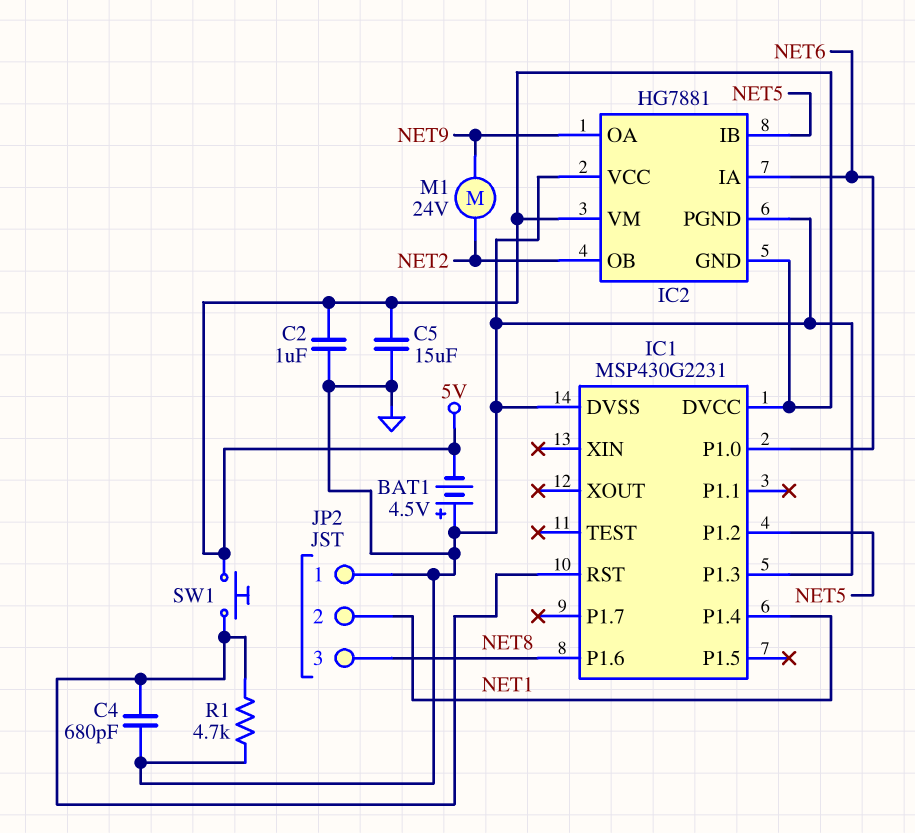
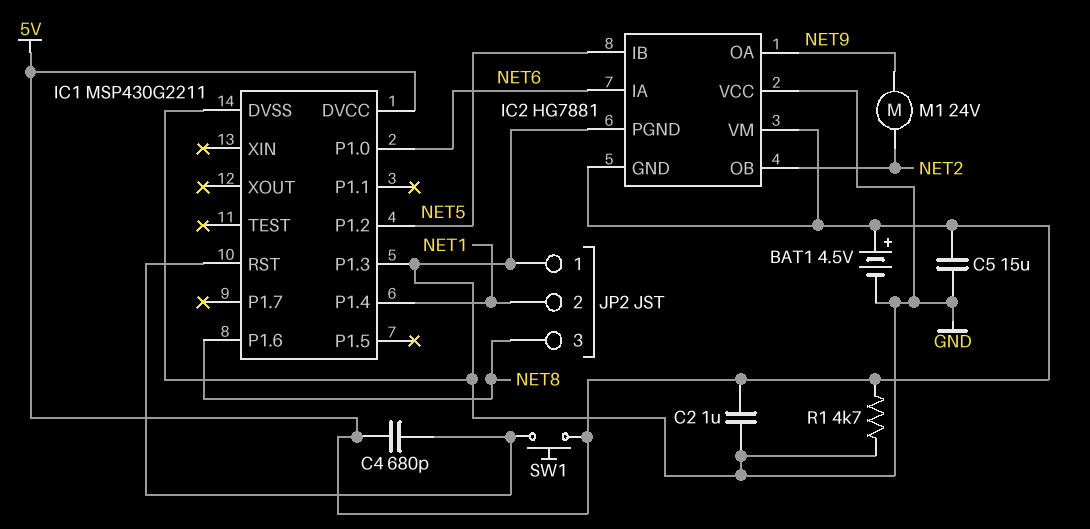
BAT1: 4.5V (plus GND, minus 5V) -> 4.5V (plus 5V, minus GND)
C4: 680pF (GND, IC1/RST) -> 680pF (5V, IC1/RST)
IC1: MSP430G2231 -> MSP430G2211
R1: 4.7k (GND, IC1/RST) -> 4.7k (5V, GND)

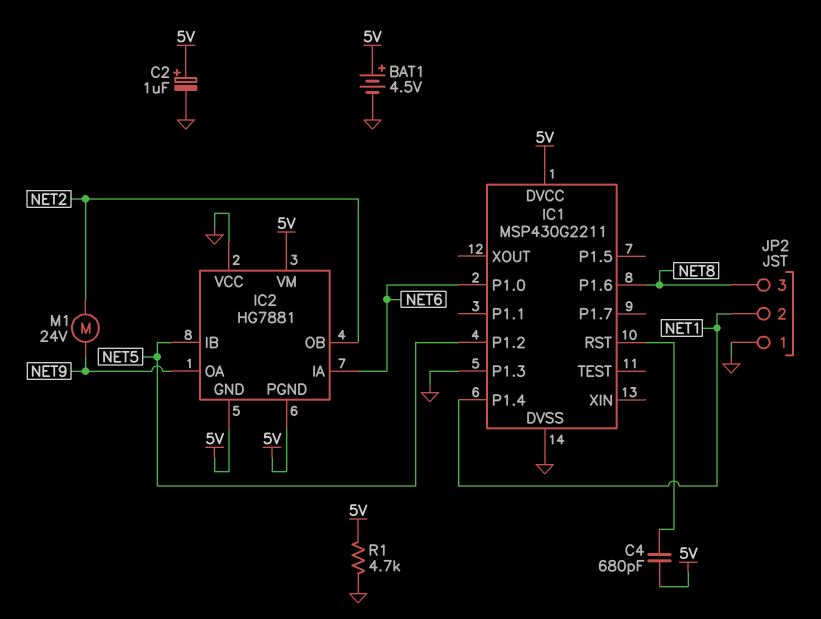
C2: 1uF (5V, GND) -> 1uF (plus 5V, minus GND)
C5: 15uF (5V, GND) -> none
IC2 pin PGND: GND -> 5V
SW1: button (5V, IC1/RST) -> none

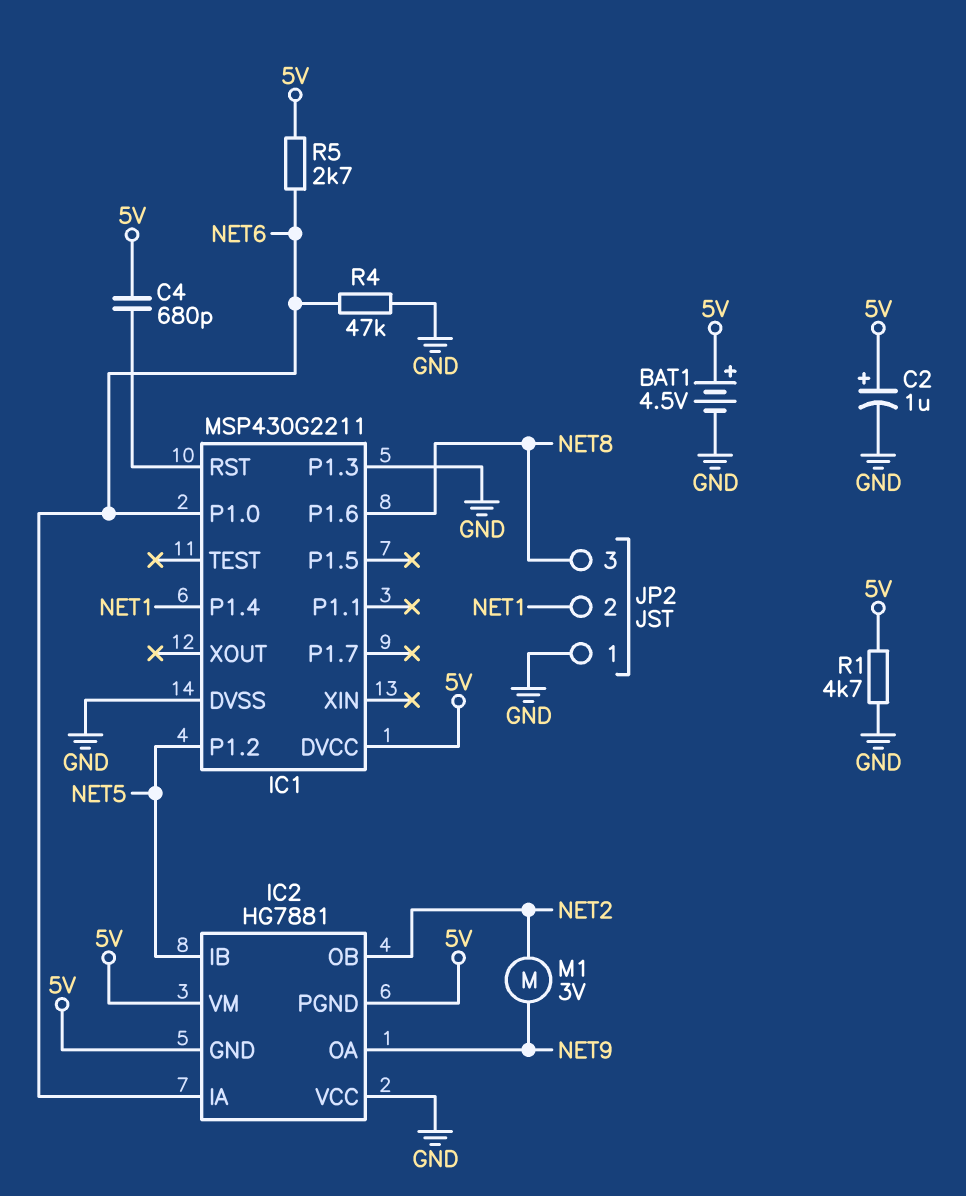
M1: motor 24V (NET2, NET9) -> motor 3V (NET2, NET9)
R4: none -> 47k (GND, NET6)
R5: none -> 2.7k (5V, NET6)

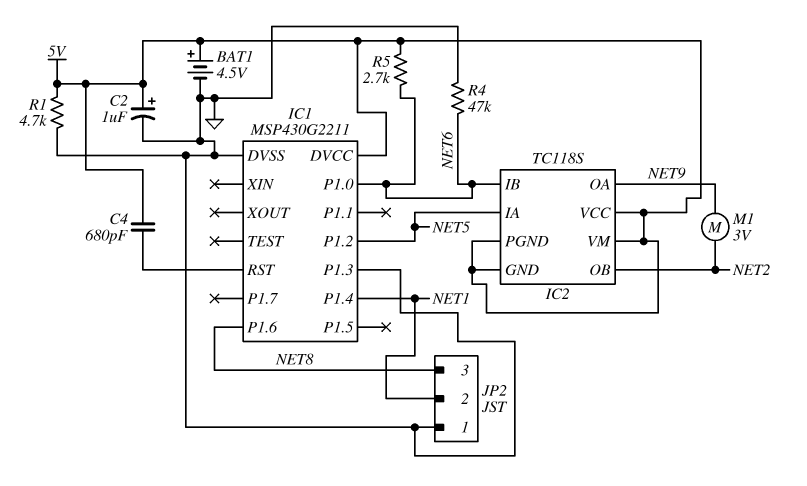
IC2: HG7881 -> TC118S
IC2 pin IA: NET6 -> NET5
IC2 pin IB: NET5 -> NET6
IC2 pin VCC: GND -> 5V

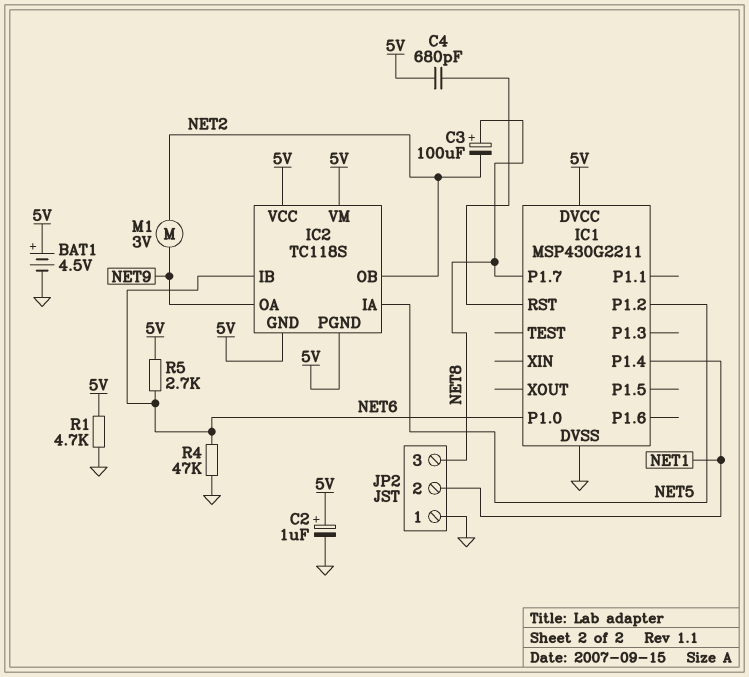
C3: none -> 100uF (plus NET8, minus NET2)
IC1 pin P1.3: GND -> none
IC1 pin P1.6: NET8 -> none
IC1 pin P1.7: none -> NET8

